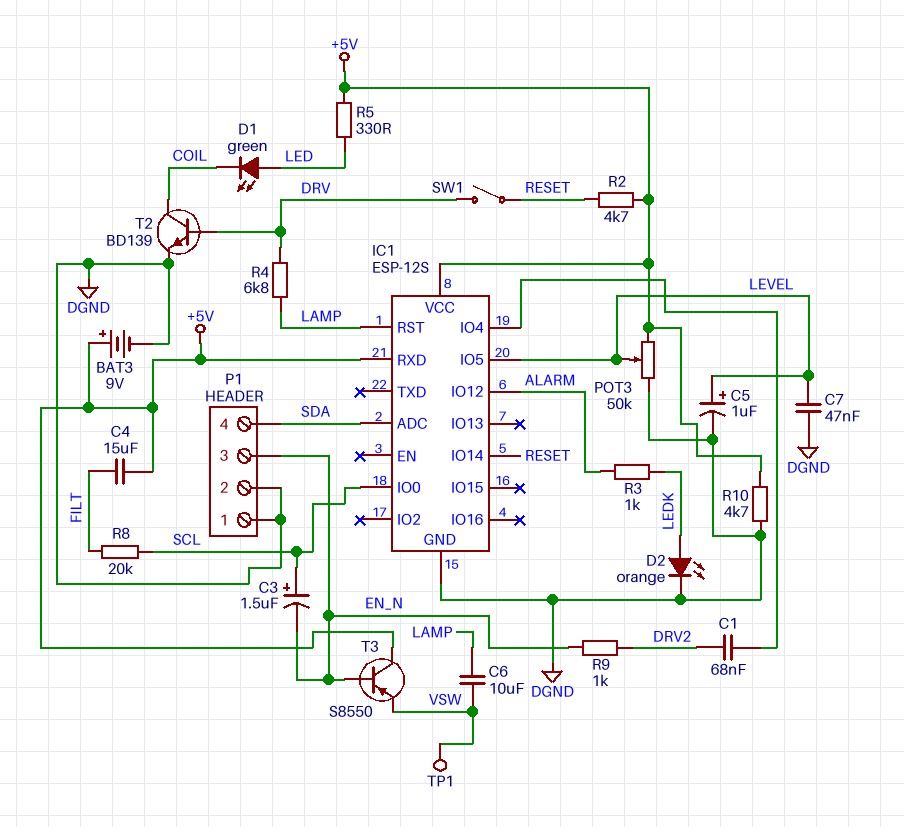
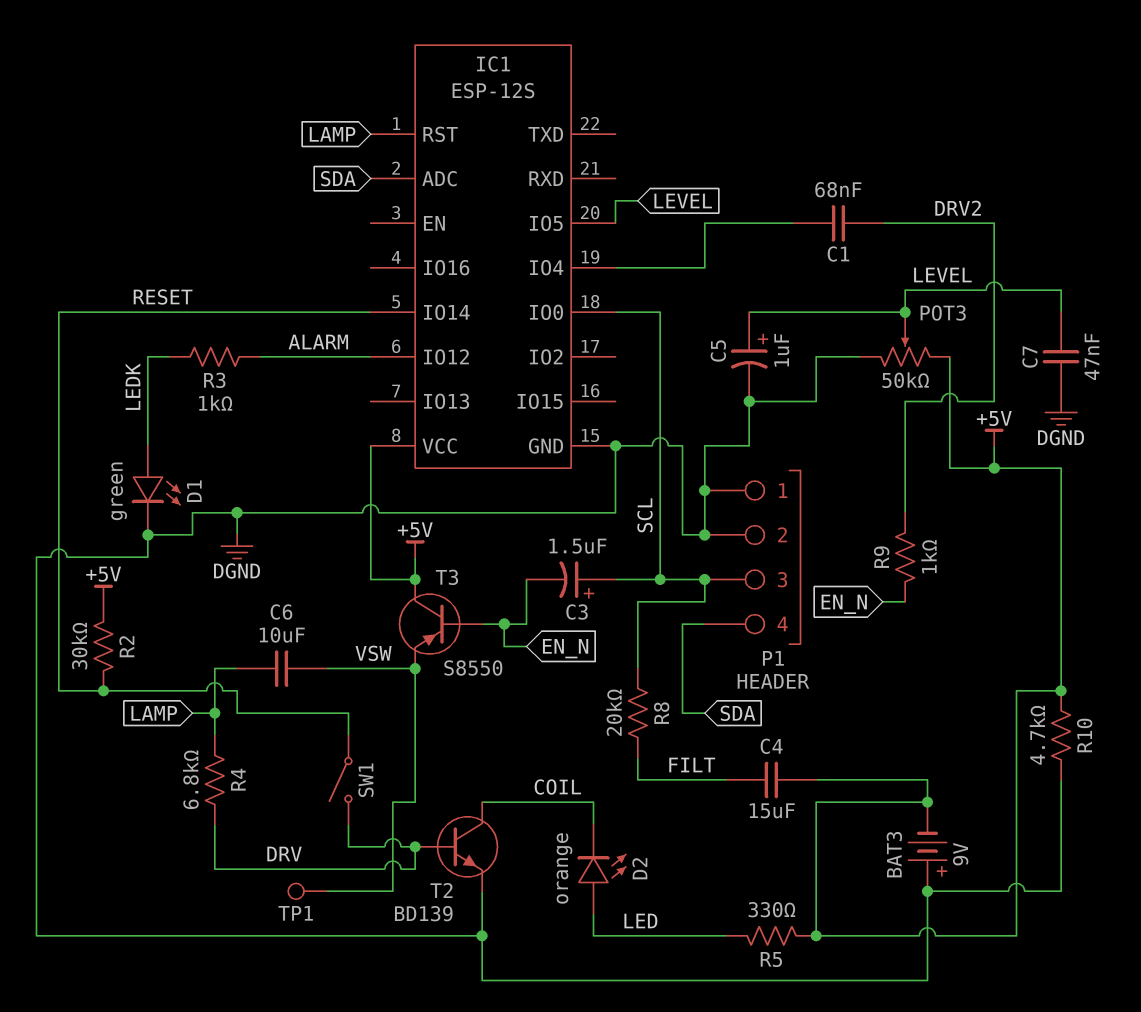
BAT3: 9V (plus +5V, minus DGND) -> 9V (plus DGND, minus +5V)
D1: LED green (A LED, K COIL) -> LED green (A LEDK, K DGND)
D2: LED orange (A LEDK, K DGND) -> LED orange (A LED, K COIL)
IC1 pin RXD: +5V -> none
P1 pin 3: EN_N -> SCL
R2: 4.7k (+5V, RESET) -> 30k (+5V, RESET)

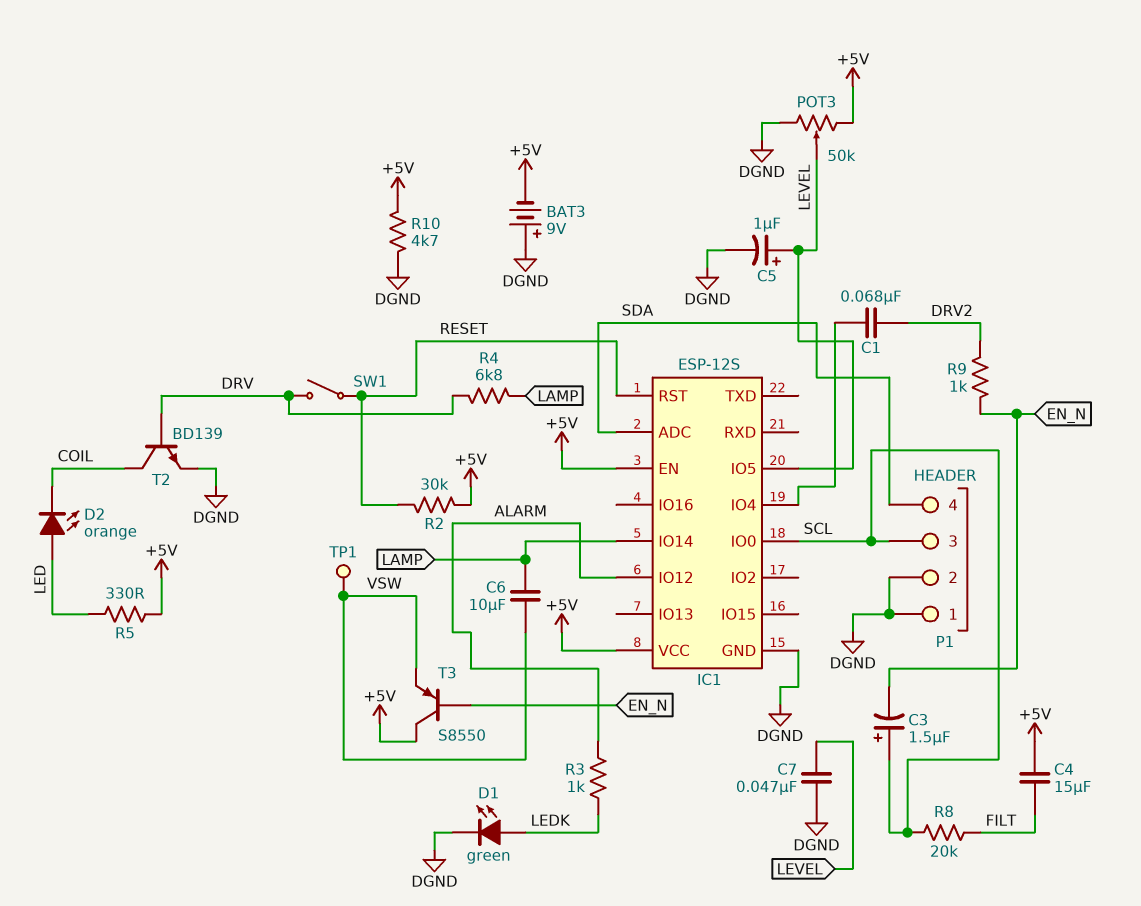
IC1 pin EN: none -> +5V
IC1 pin IO14: RESET -> LAMP
IC1 pin RST: LAMP -> RESET

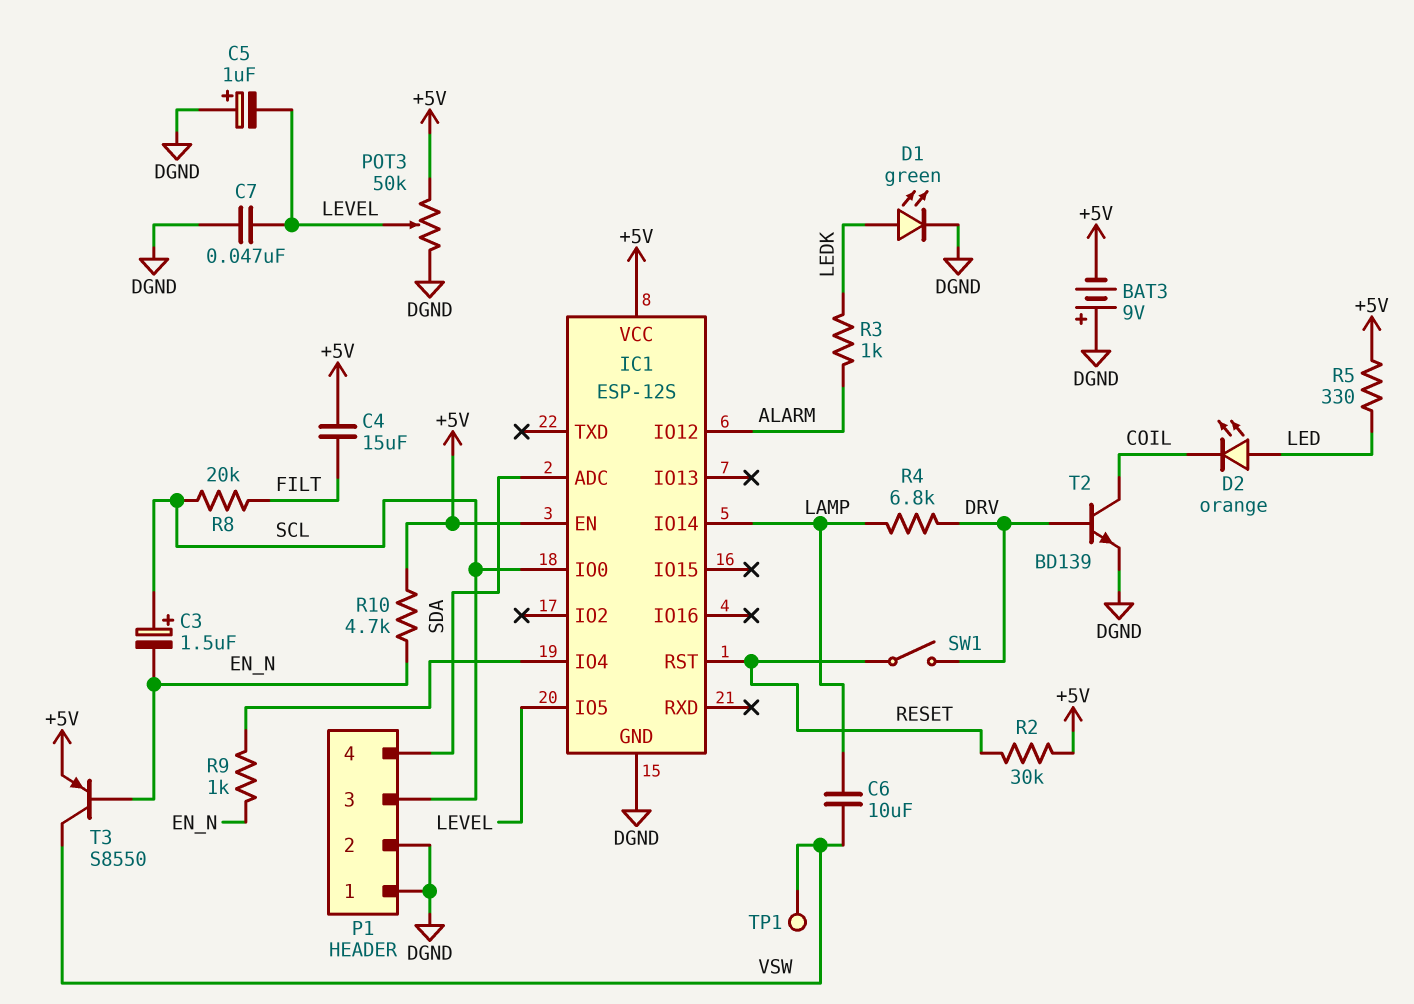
C1: 68nF (DRV2, IC1/IO4) -> none
C5: 1uF (plus LEVEL, minus DGND) -> 1uF (plus DGND, minus LEVEL)
R9: 1k (DRV2, EN_N) -> 1k (EN_N, IC1/IO4)
R10: 4.7k (+5V, DGND) -> 4.7k (+5V, EN_N)
T3: PNP S8550 (B EN_N, C +5V, E VSW) -> PNP S8550 (B EN_N, C VSW, E +5V)

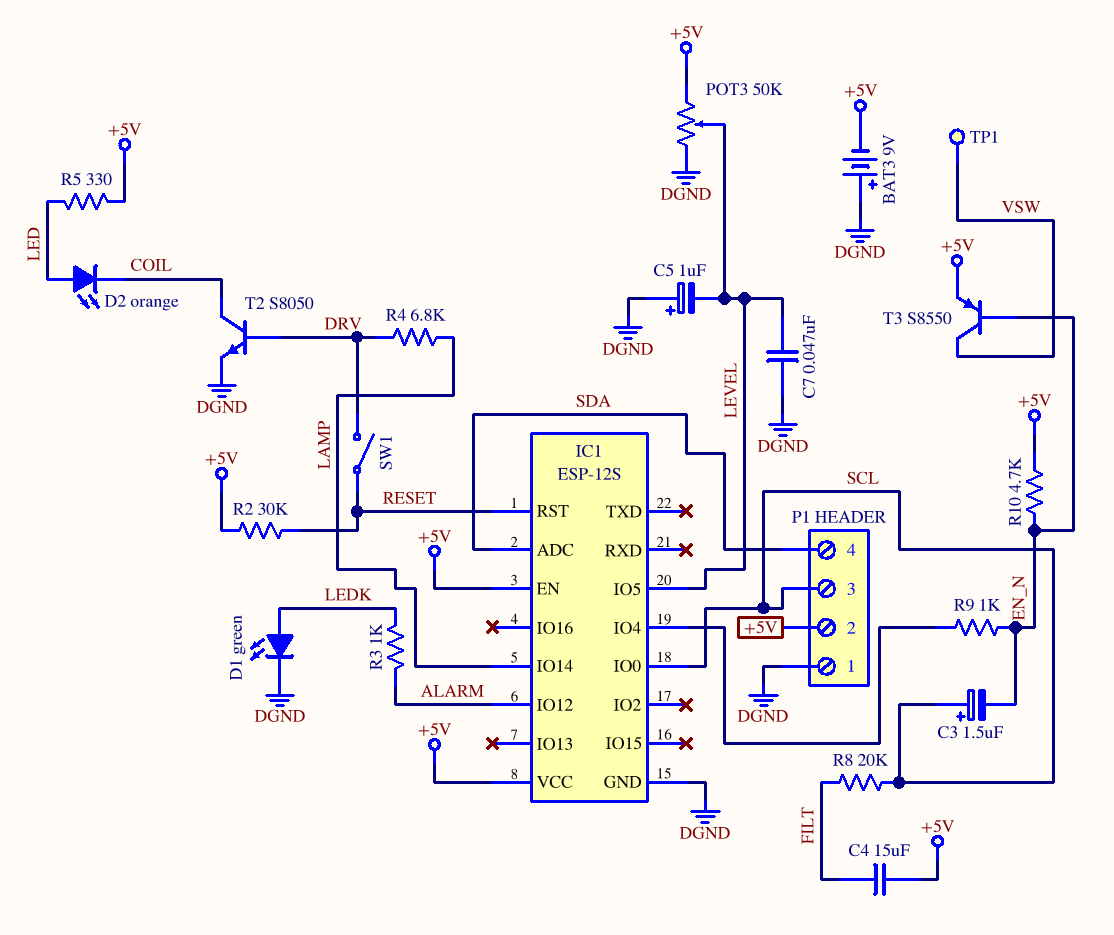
C6: 10uF (LAMP, VSW) -> none
P1 pin 2: DGND -> +5V
T2: NPN BD139 (B DRV, C COIL, E DGND) -> NPN S8050 (B DRV, C COIL, E DGND)

